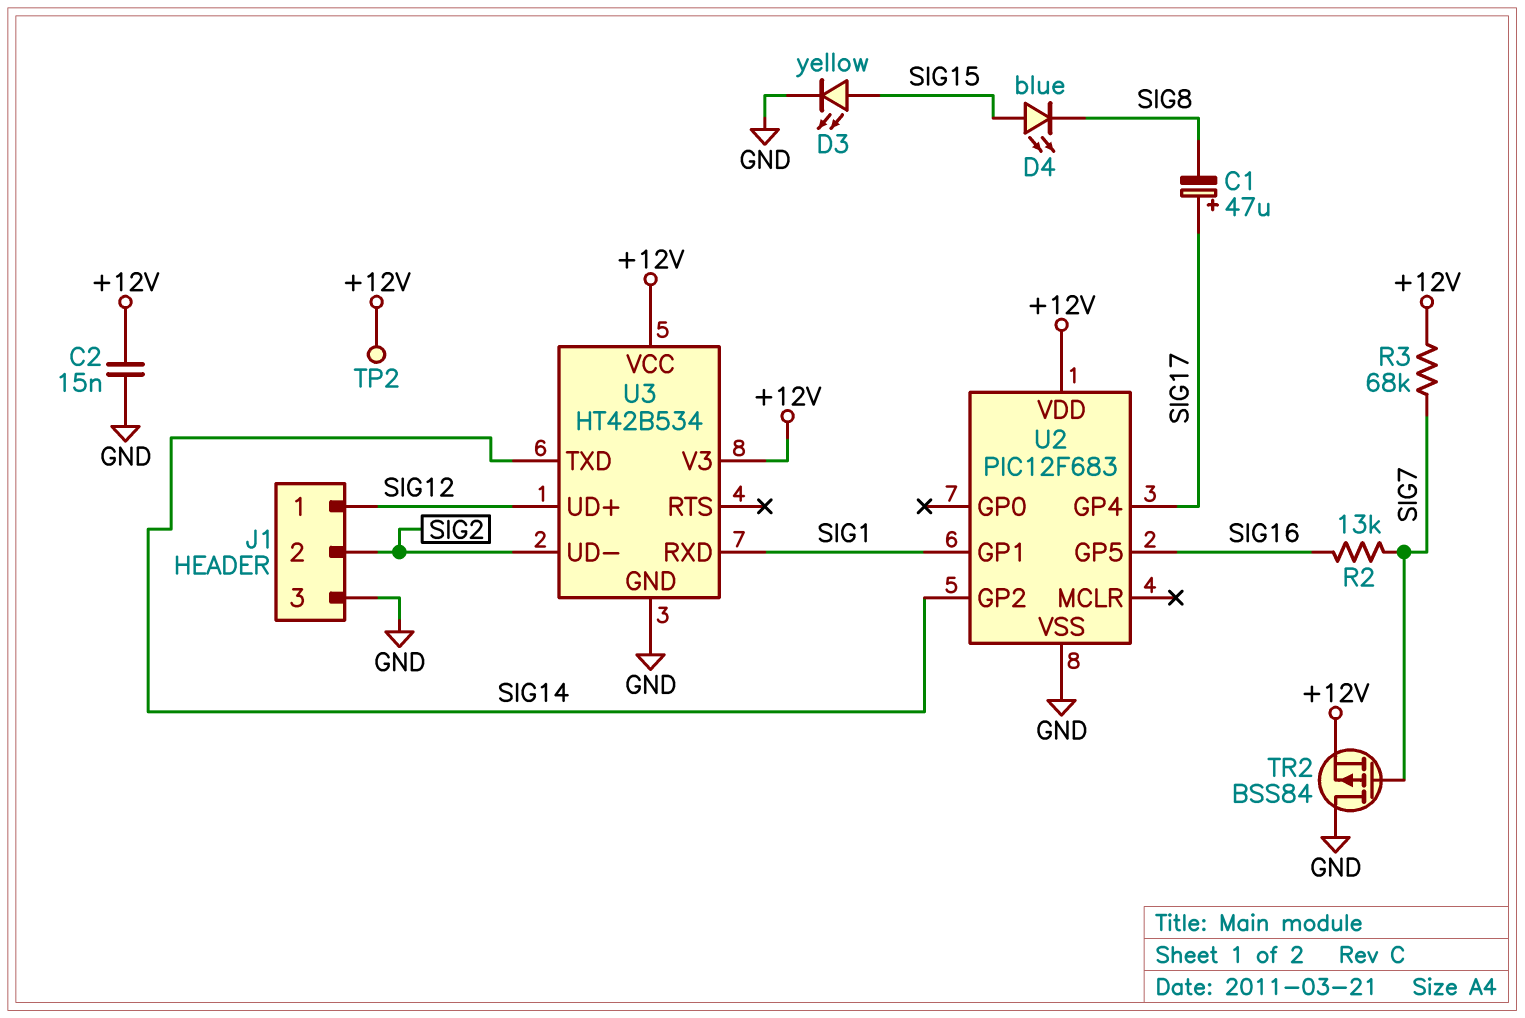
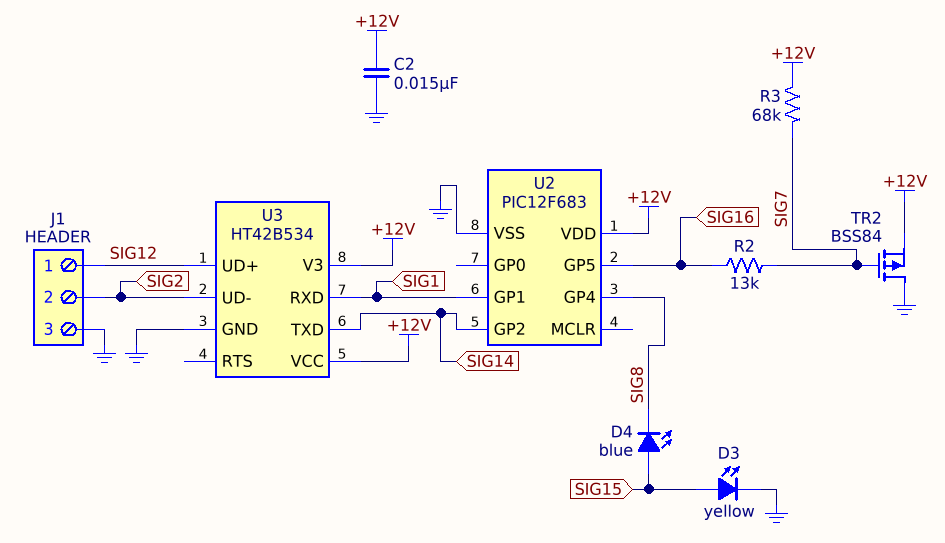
C1: 47uF (plus SIG17, minus SIG8) -> none
TP2: test point (+12V) -> none
U2 pin GP4: SIG17 -> SIG8

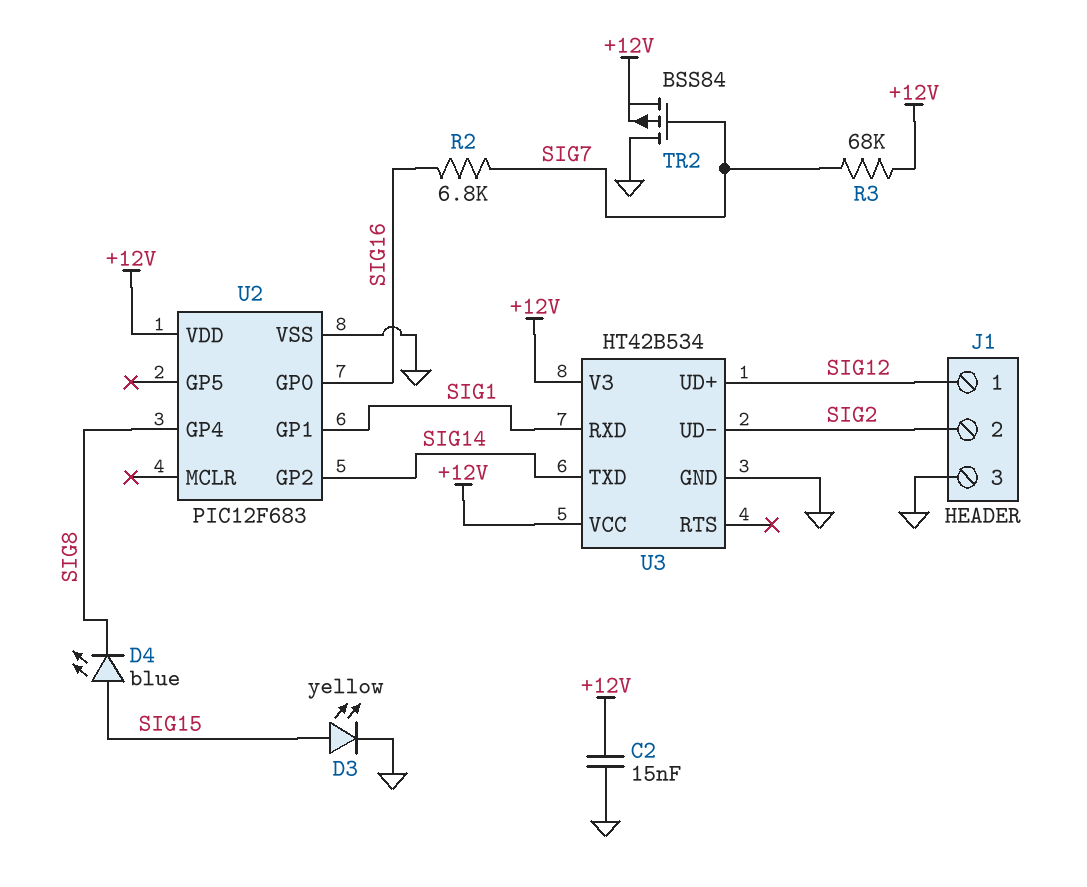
R2: 13k (SIG7, SIG16) -> 6.8k (SIG7, SIG16)
U2 pin GP0: none -> SIG16
U2 pin GP5: SIG16 -> none

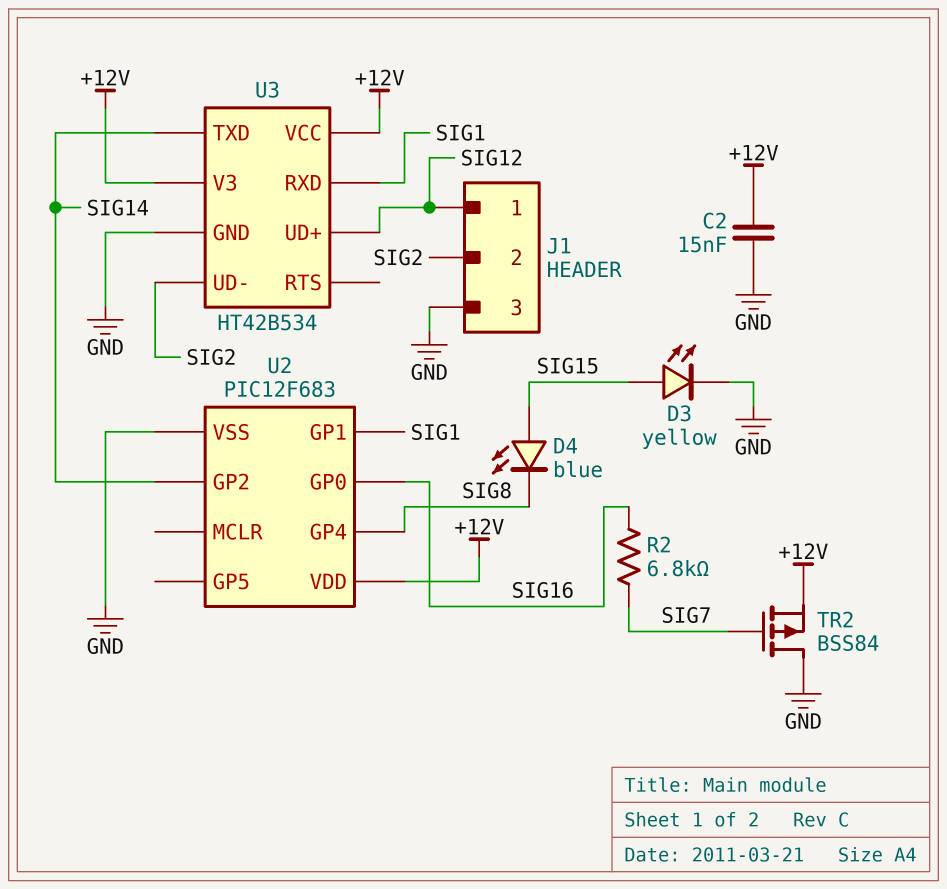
R3: 68k (+12V, SIG7) -> none

